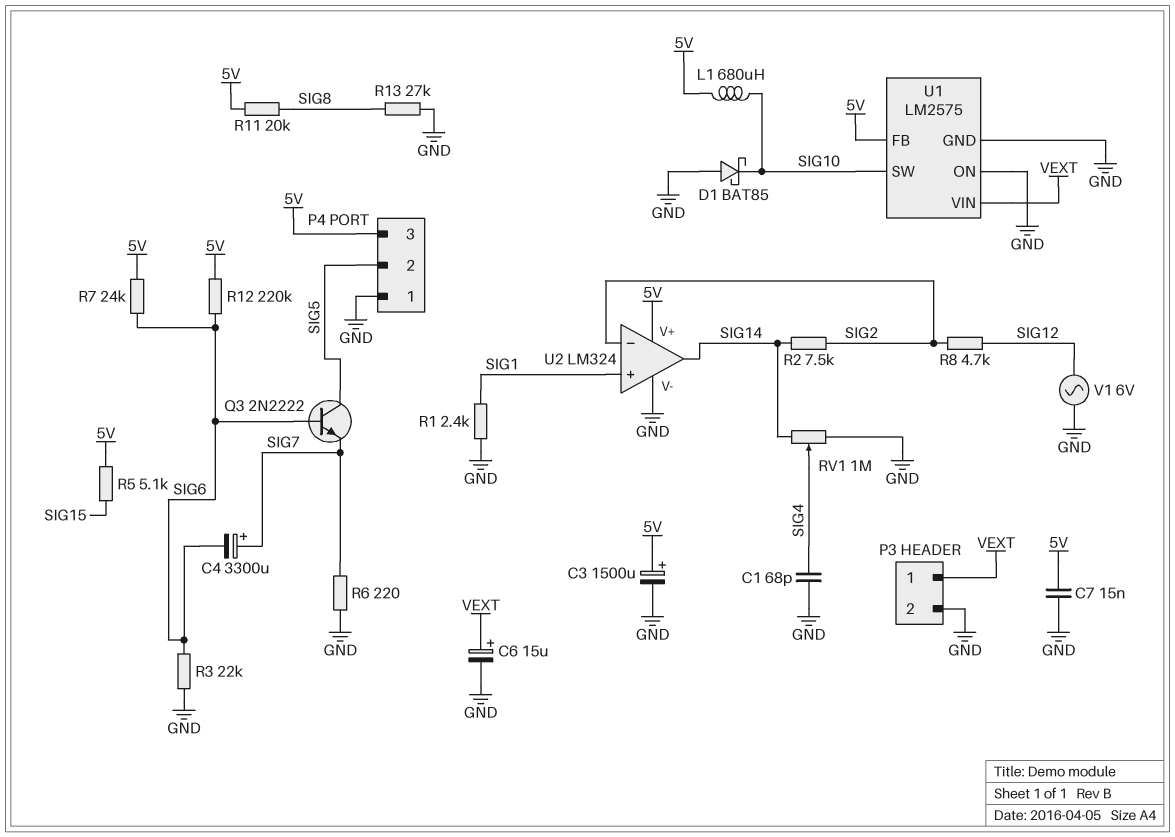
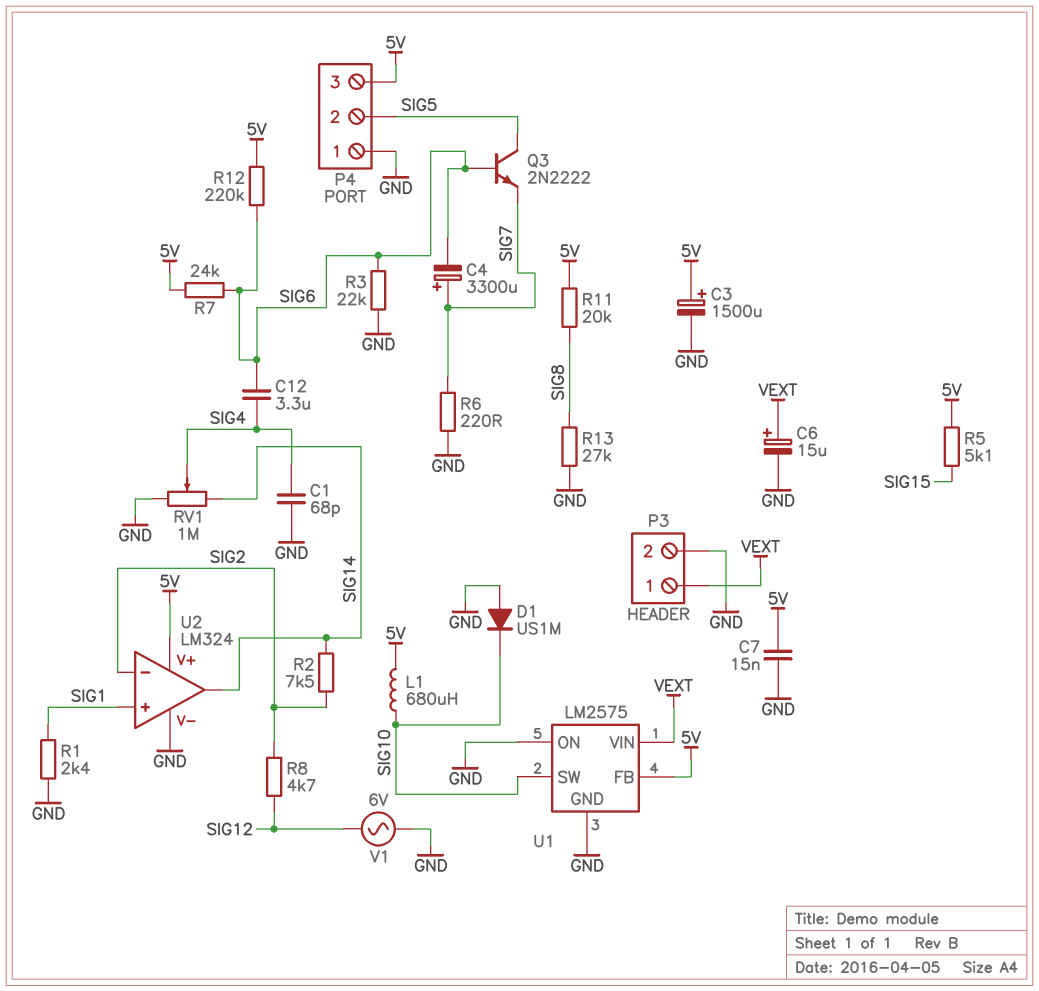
C12: none -> 3.3uF (SIG4, SIG6)
D1: schottky BAT85 (A GND, K SIG10) -> diode US1M (A GND, K SIG10)

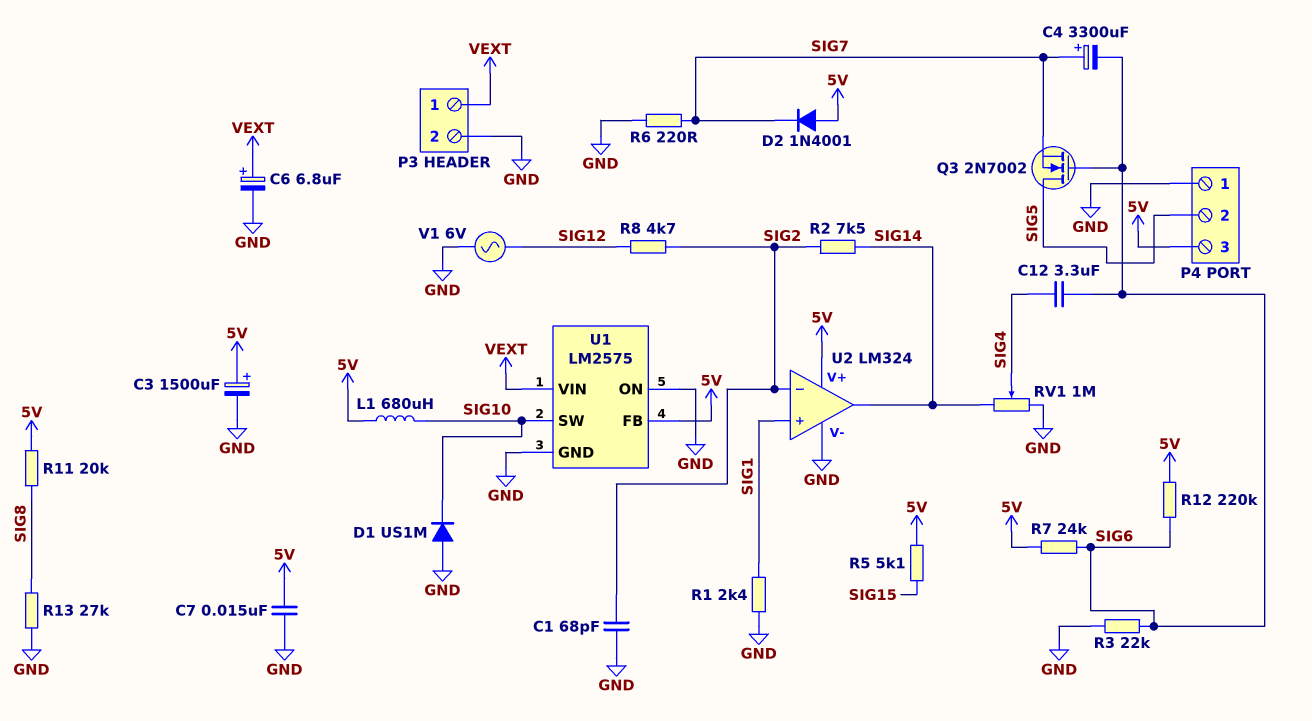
C1: 68pF (GND, SIG4) -> 68pF (GND, SIG2)
C6: 15uF (plus VEXT, minus GND) -> 6.8uF (plus VEXT, minus GND)
D2: none -> diode 1N4001 (A 5V, K SIG7)
Q3: NPN 2N2222 (B SIG6, C SIG5, E SIG7) -> NMOS 2N7002 (G SIG6, D SIG5, S SIG7)

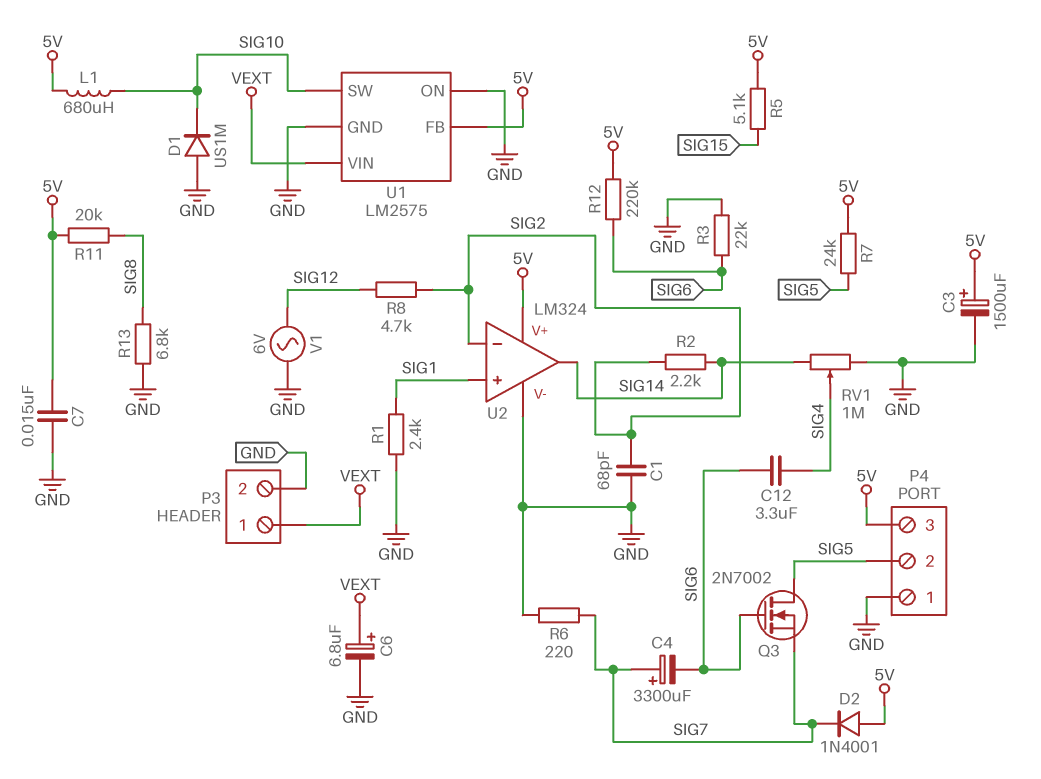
R2: 7.5k (SIG2, SIG14) -> 2.2k (SIG2, SIG14)
R7: 24k (5V, SIG6) -> 24k (5V, SIG5)
R13: 27k (GND, SIG8) -> 6.8k (GND, SIG8)

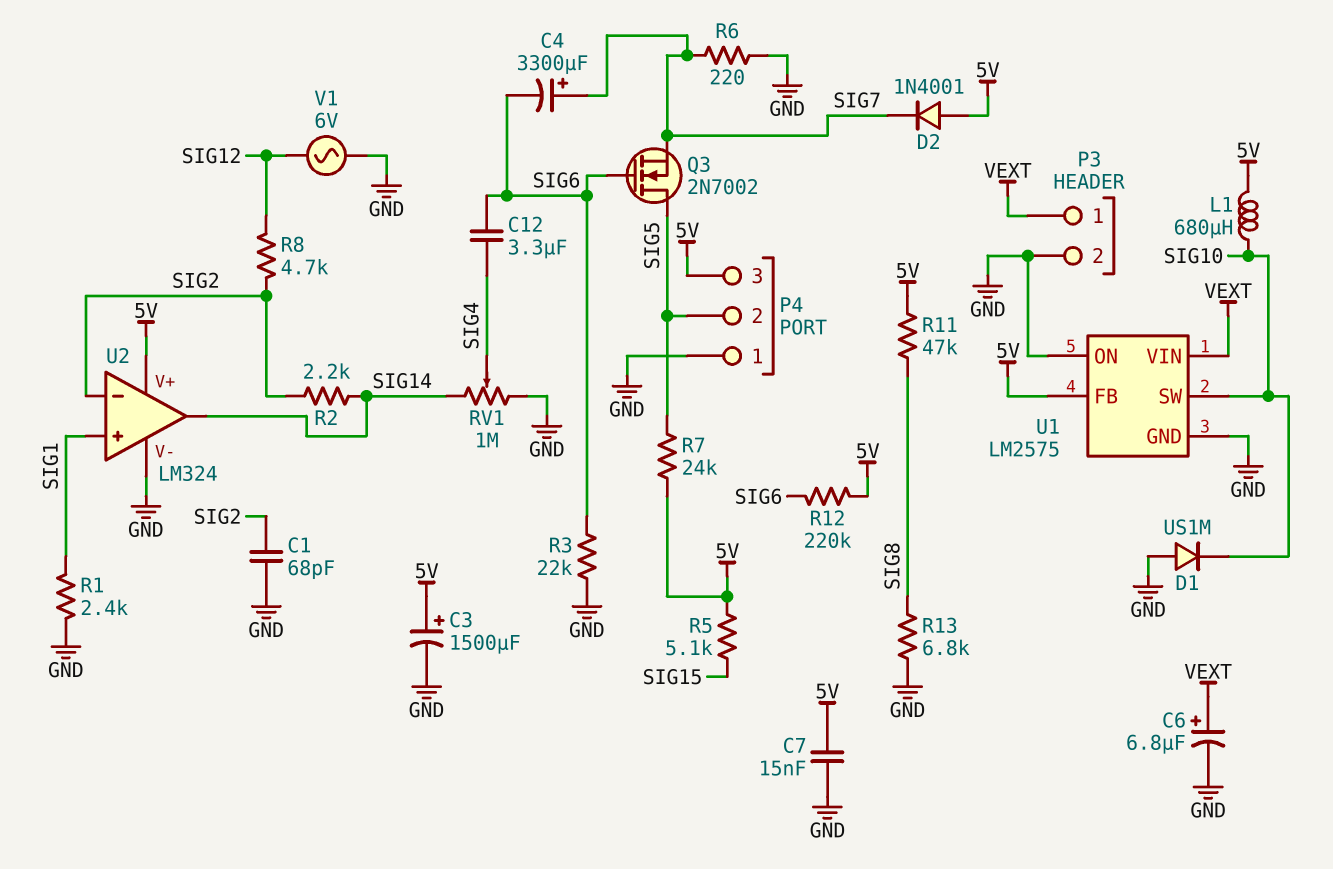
R11: 20k (5V, SIG8) -> 47k (5V, SIG8)

